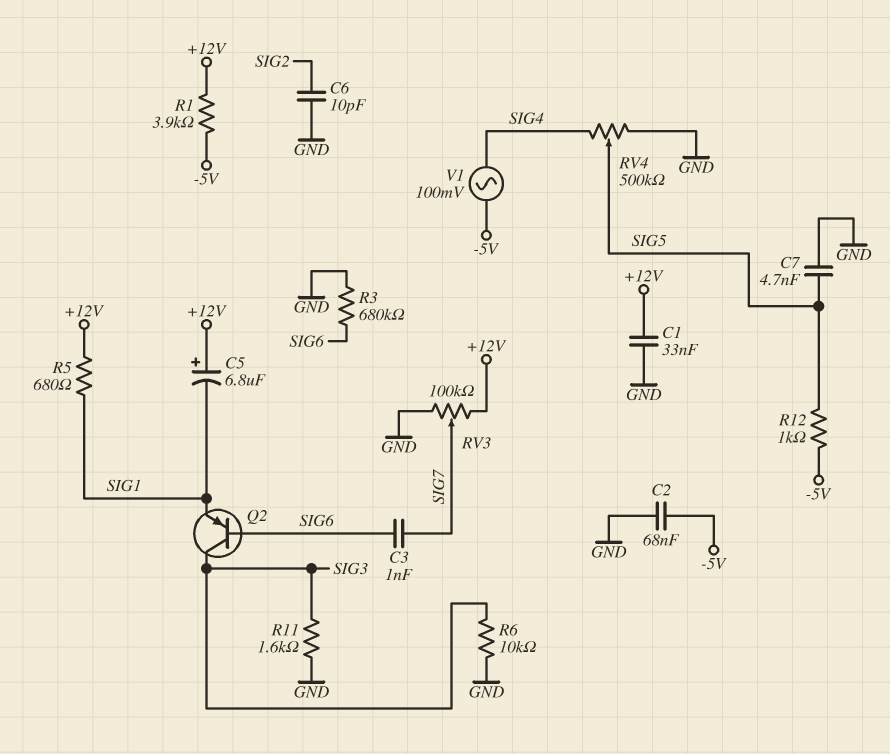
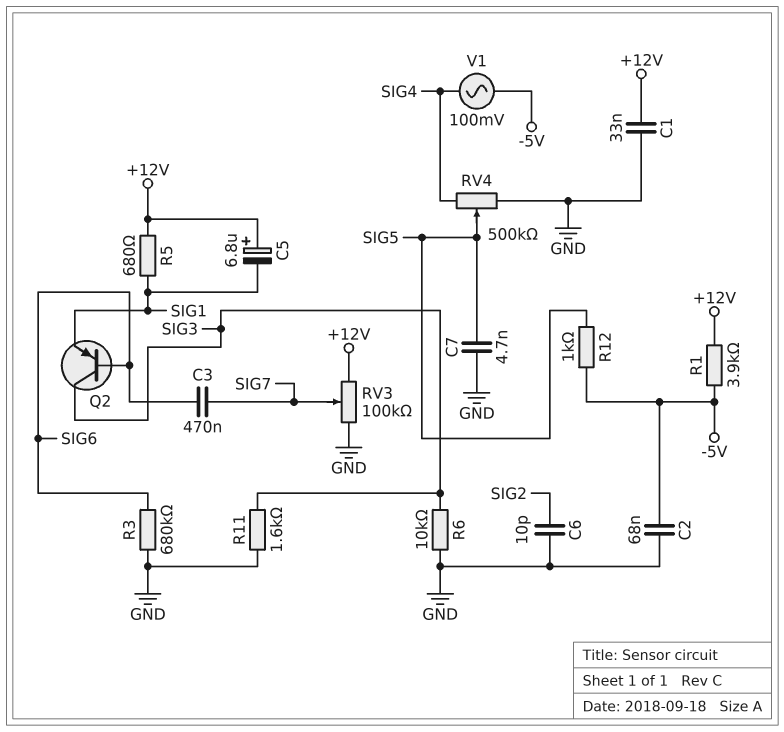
C3: 1nF (SIG6, SIG7) -> 470nF (SIG6, SIG7)

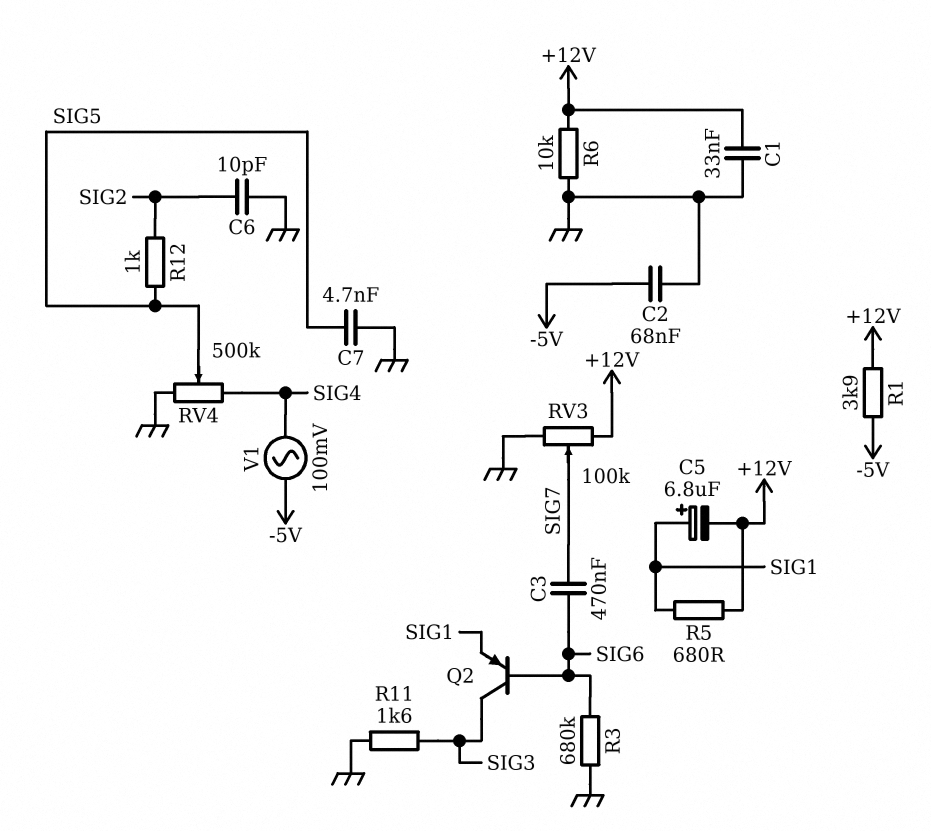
C5: 6.8uF (plus +12V, minus SIG1) -> 6.8uF (plus SIG1, minus +12V)
R6: 10k (GND, SIG3) -> 10k (+12V, GND)
R12: 1k (-5V, SIG5) -> 1k (SIG2, SIG5)

